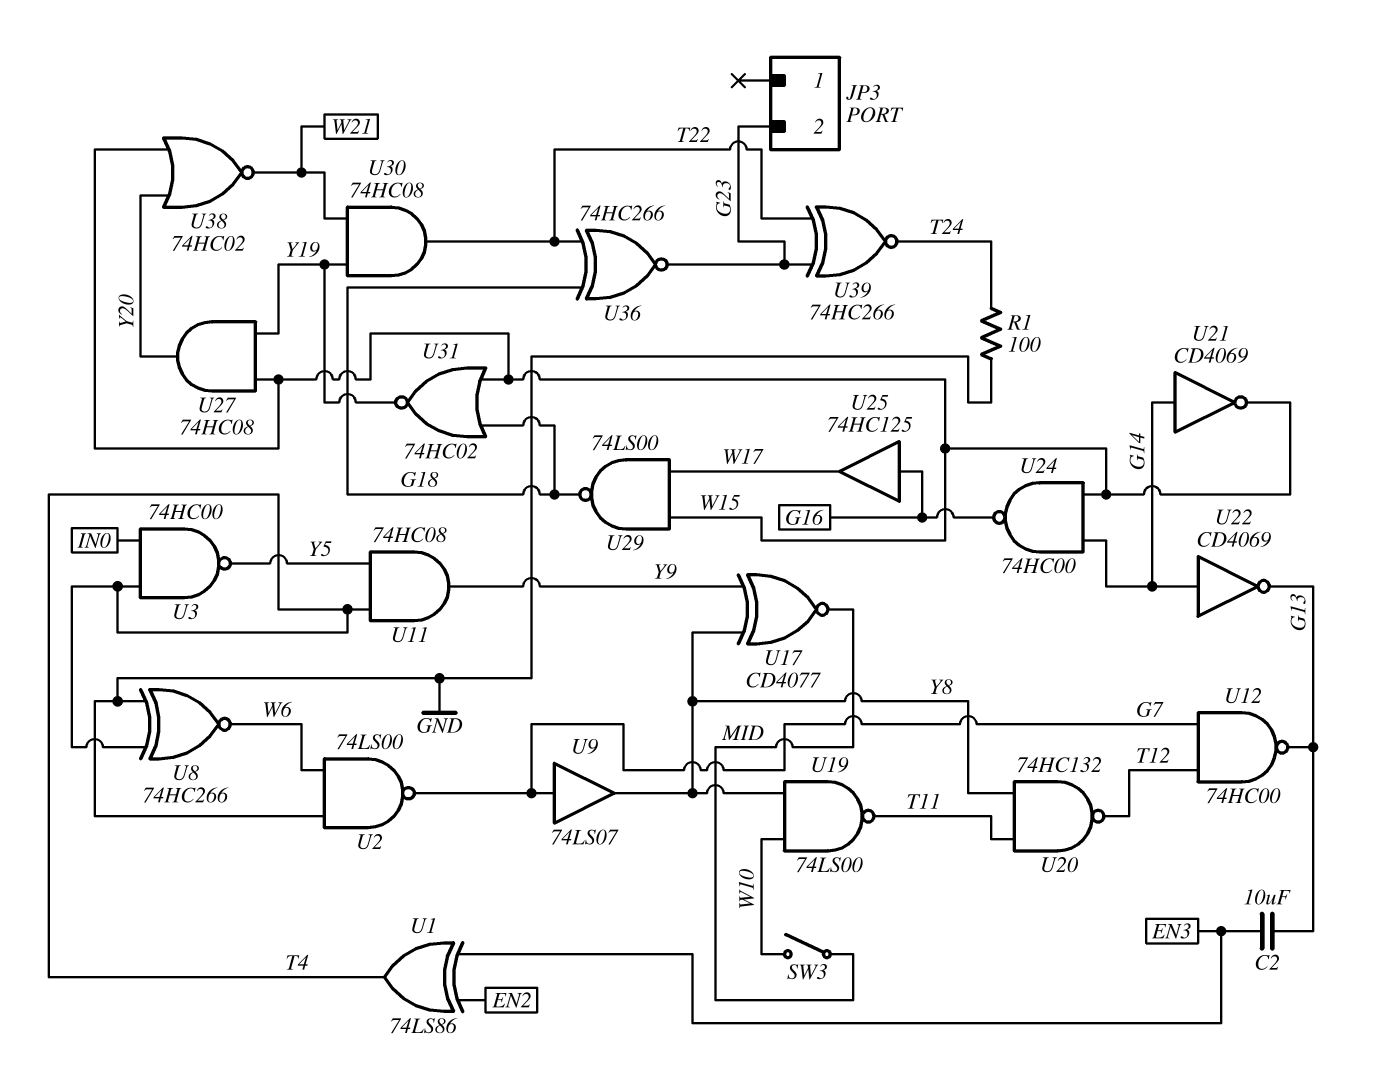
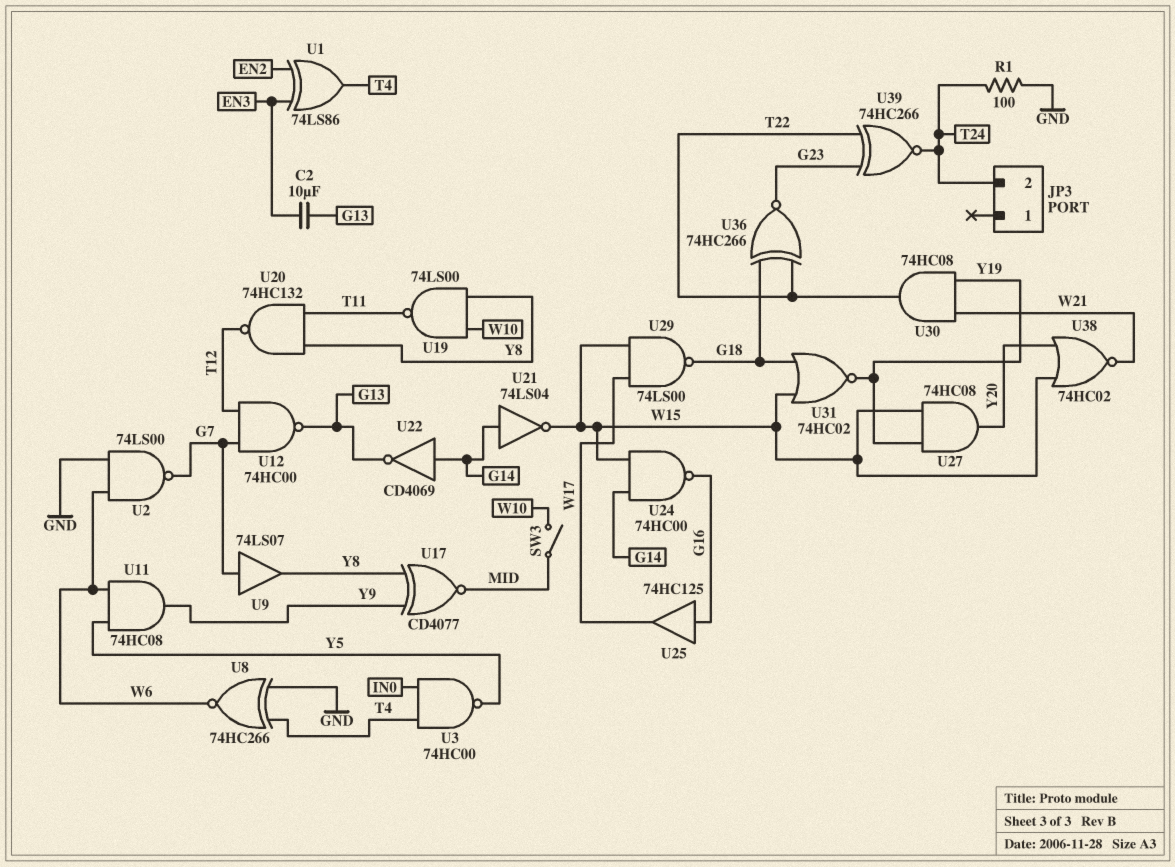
JP3 pin 2: G23 -> T24
U11: AND 74HC08 (in T4, in Y5, out Y9) -> AND 74HC08 (in W6, in Y5, out Y9)
U21: NOT CD4069 (in G14, out W15) -> NOT 74LS04 (in G14, out W15)

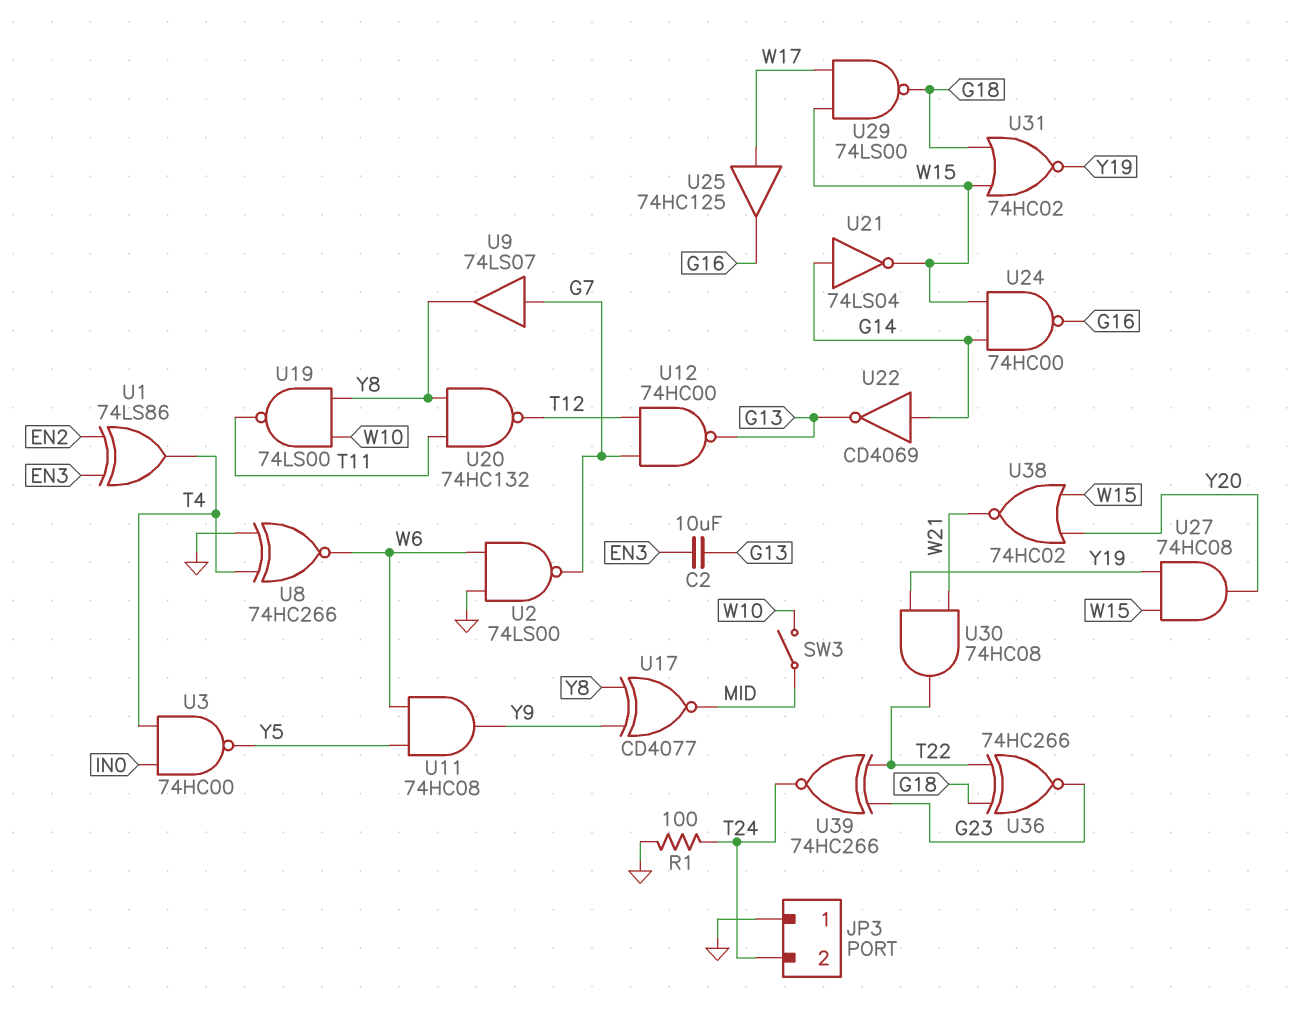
JP3 pin 1: none -> GND
U25: buffer 74HC125 (in G16, out W17) -> buffer 74HC125 (in W17, out G16)

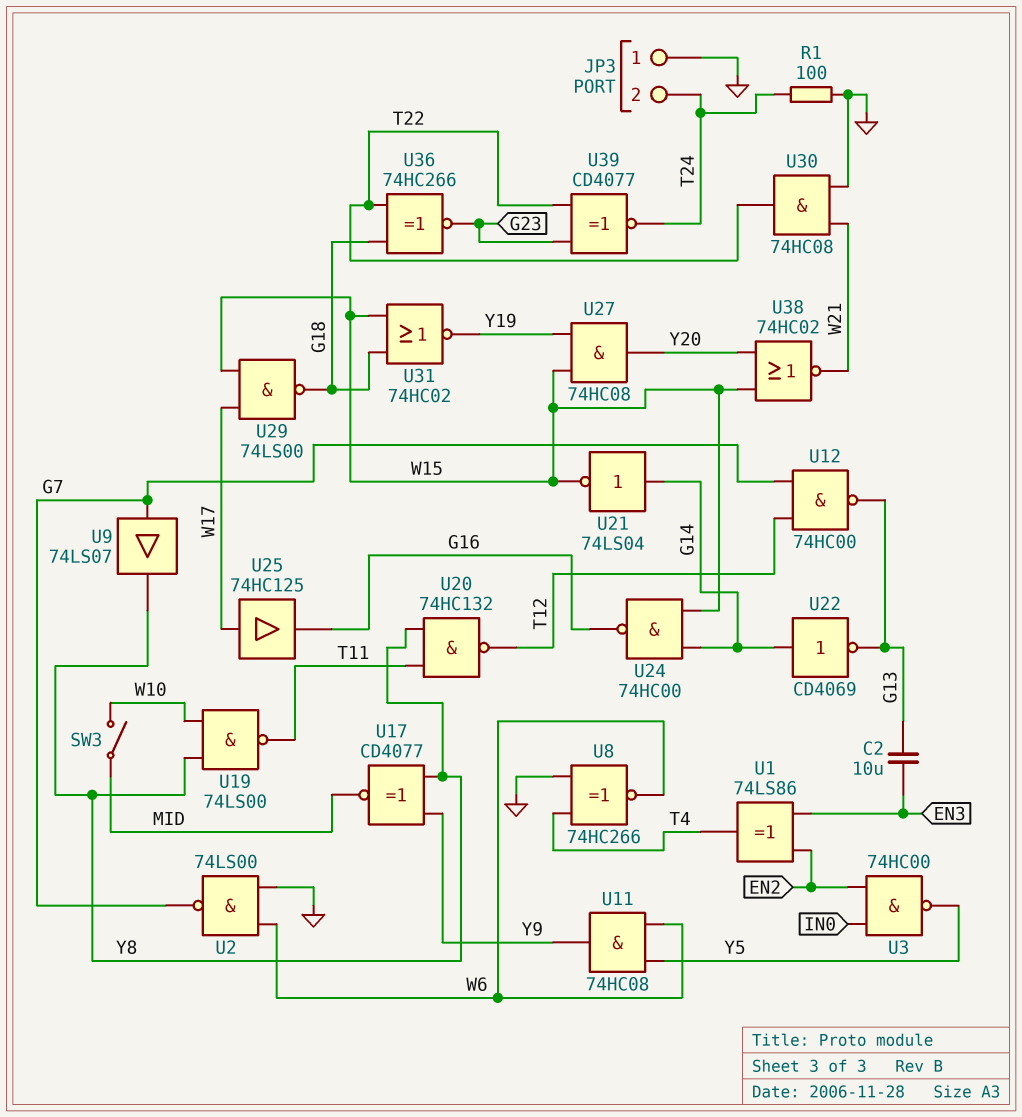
U3: NAND 74HC00 (in IN0, in T4, out Y5) -> NAND 74HC00 (in EN2, in IN0, out Y5)
U30: AND 74HC08 (in W21, in Y19, out T22) -> AND 74HC08 (in GND, in W21, out T22)
U39: XNOR 74HC266 (in G23, in T22, out T24) -> XNOR CD4077 (in G23, in T22, out T24)

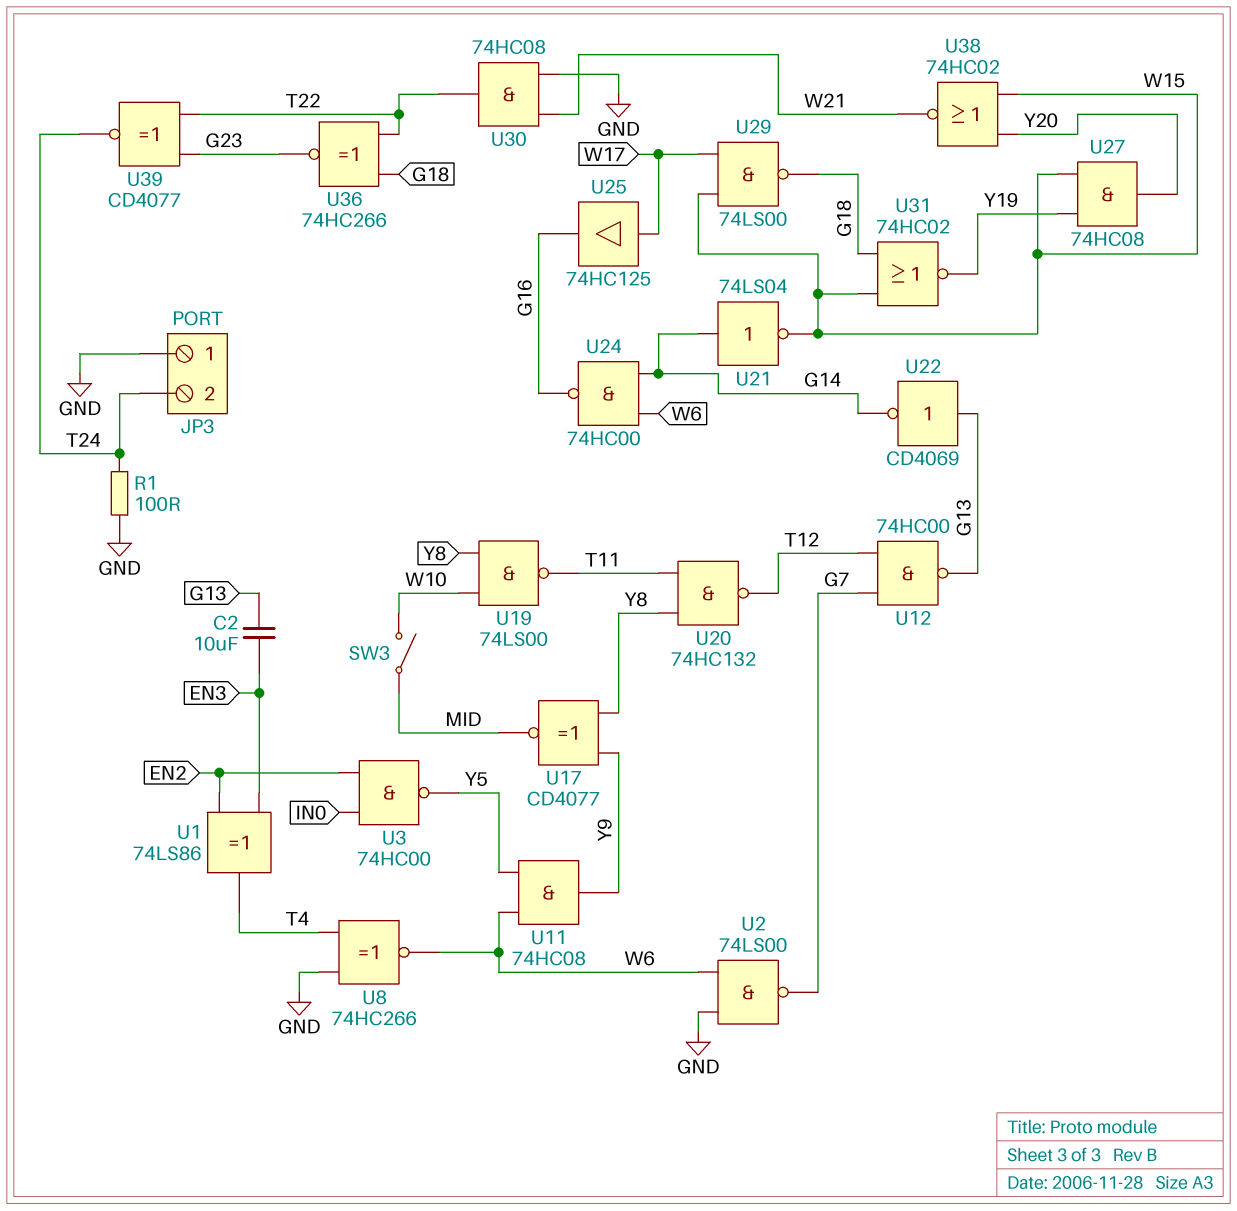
U9: buffer 74LS07 (in G7, out Y8) -> none
U22: NOT CD4069 (in G14, out G13) -> NOT CD4069 (in G13, out G14)
U24: NAND 74HC00 (in G14, in W15, out G16) -> NAND 74HC00 (in G14, in W6, out G16)

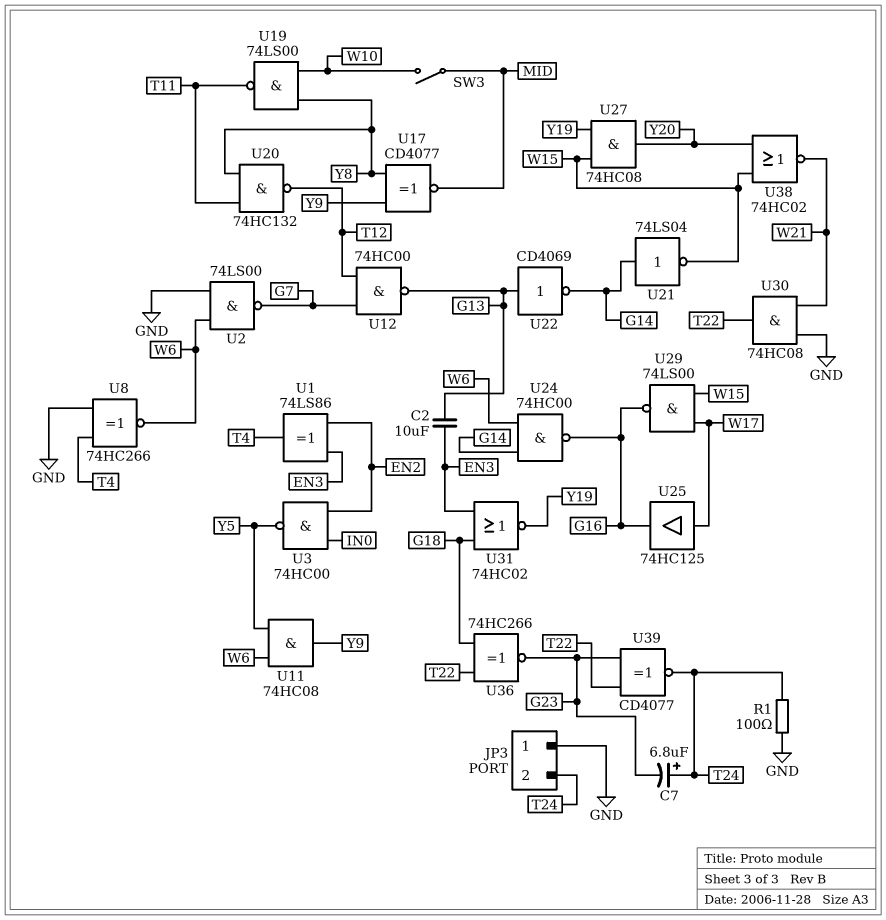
C7: none -> 6.8uF (plus T24, minus G23)
U29: NAND 74LS00 (in W15, in W17, out G18) -> NAND 74LS00 (in W15, in W17, out G16)
U31: NOR 74HC02 (in G18, in W15, out Y19) -> NOR 74HC02 (in EN3, in G18, out Y19)

